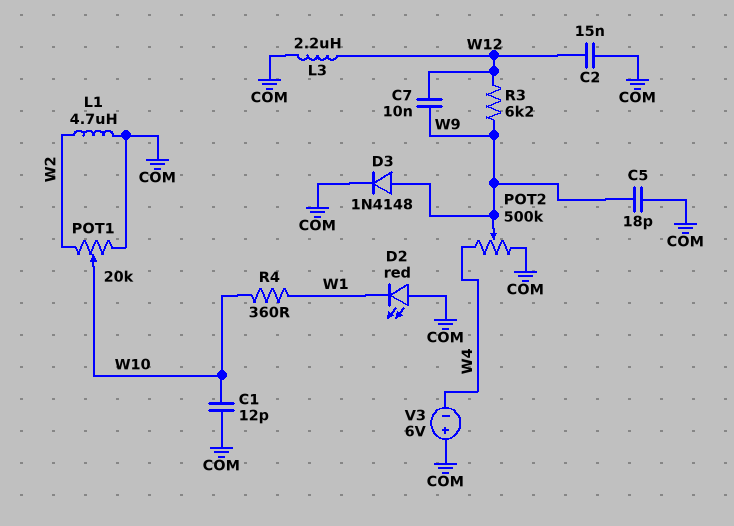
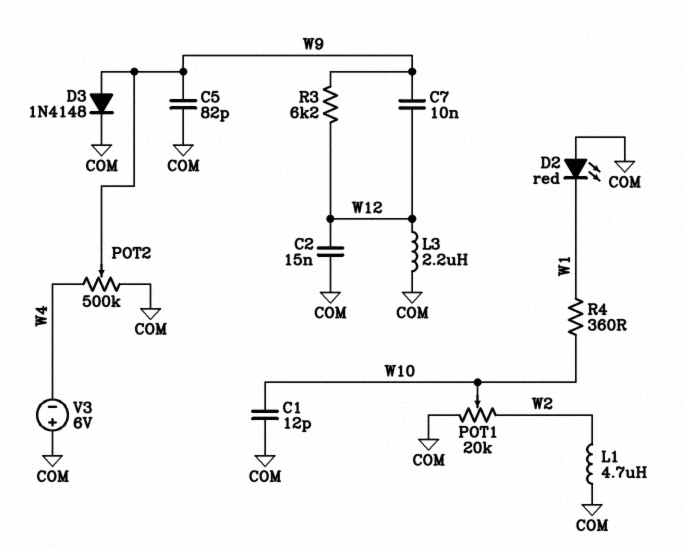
C5: 18pF (COM, W9) -> 82pF (COM, W9)

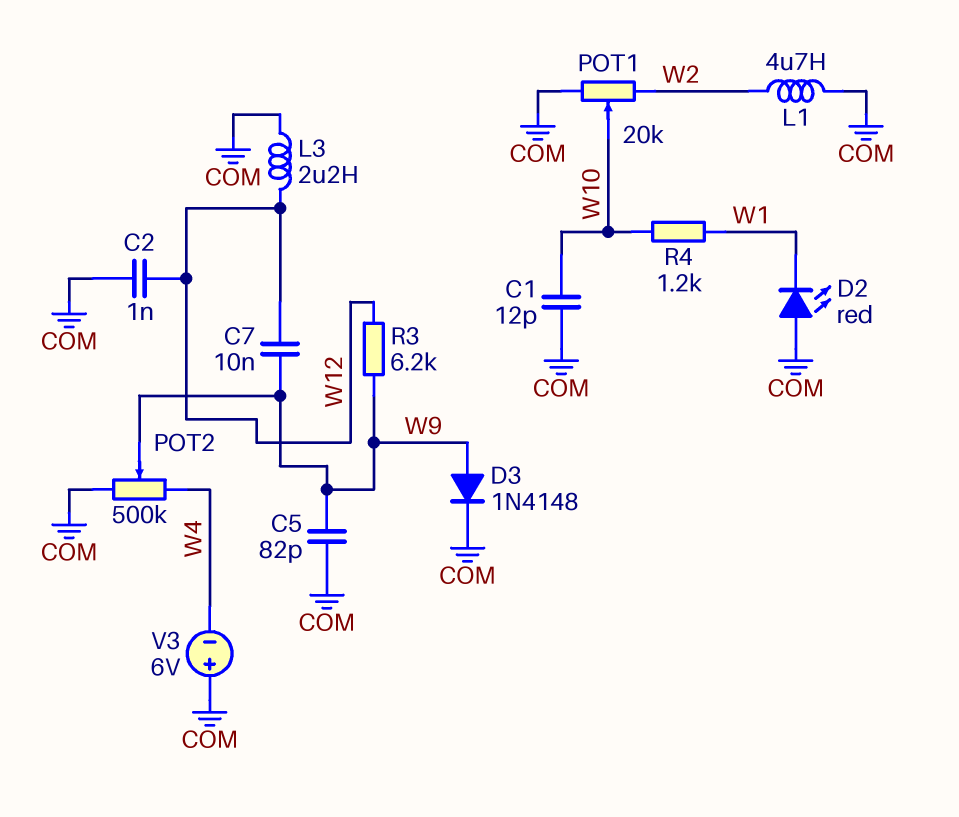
C2: 15nF (COM, W12) -> 1nF (COM, W12)
R4: 360 (W1, W10) -> 1.2k (W1, W10)

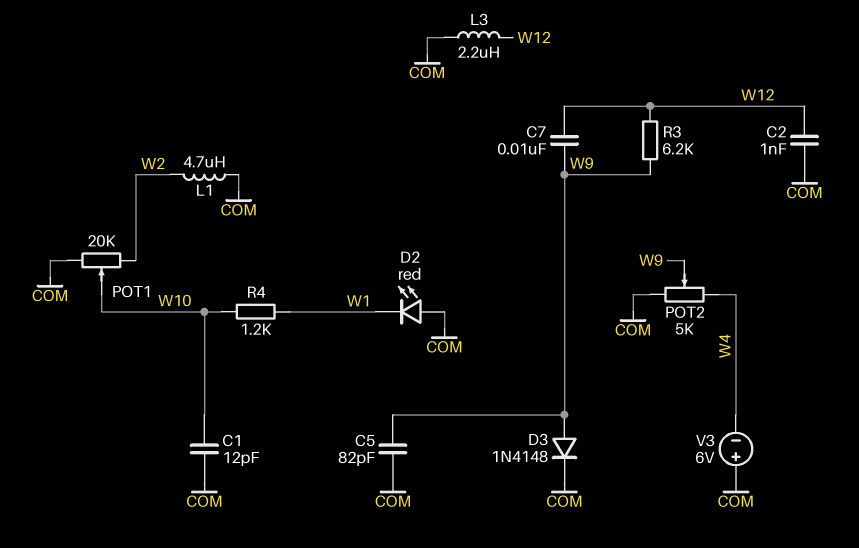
POT2: 500k (COM, W4, wiper W9) -> 5k (COM, W4, wiper W9)

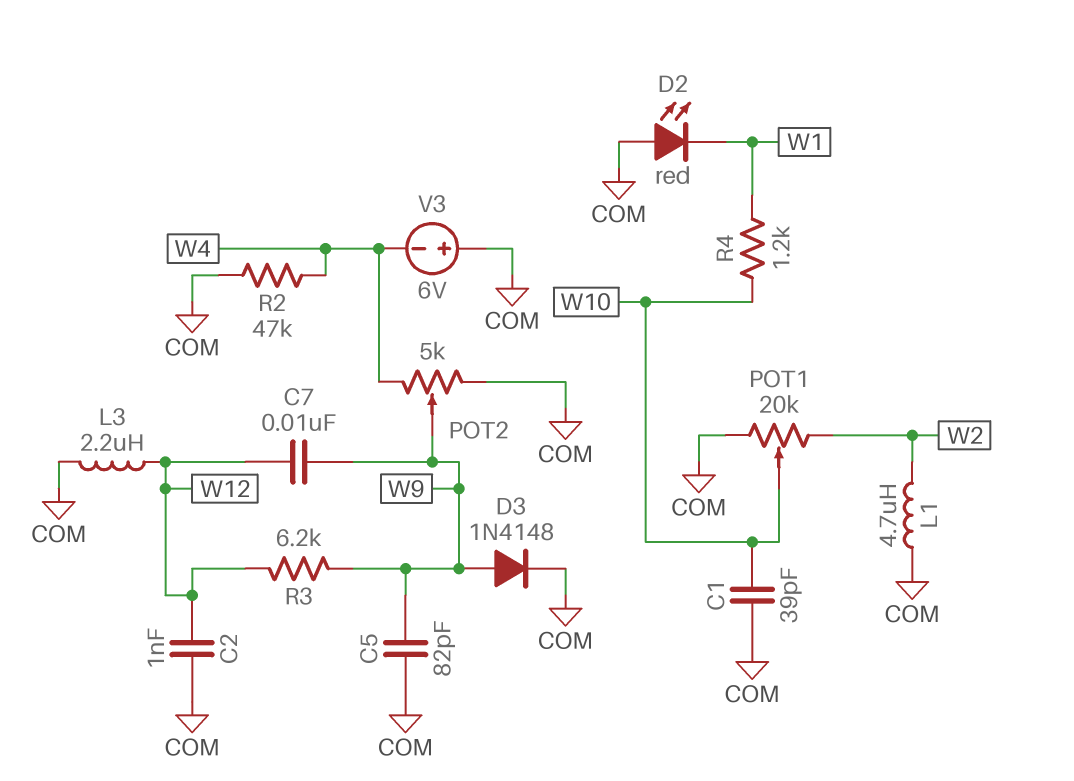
C1: 12pF (COM, W10) -> 39pF (COM, W10)
R2: none -> 47k (COM, W4)

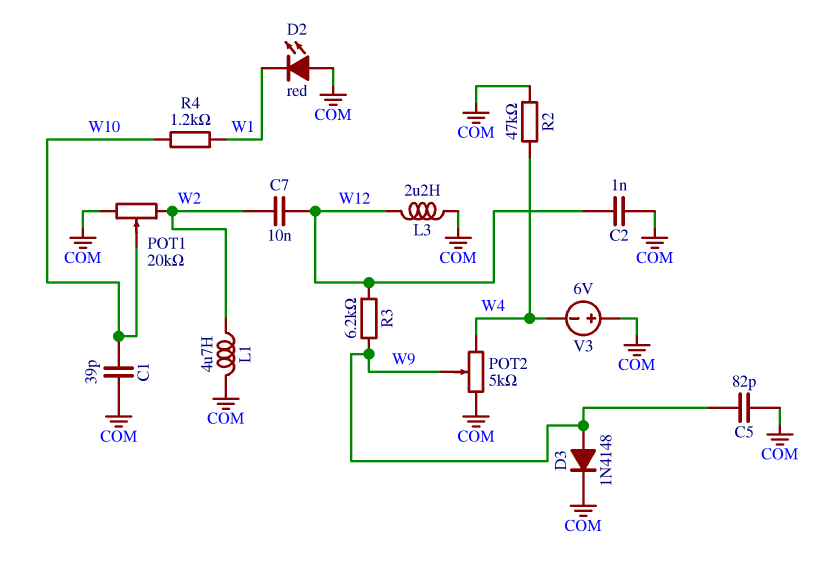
C7: 10nF (W9, W12) -> 10nF (W2, W12)

